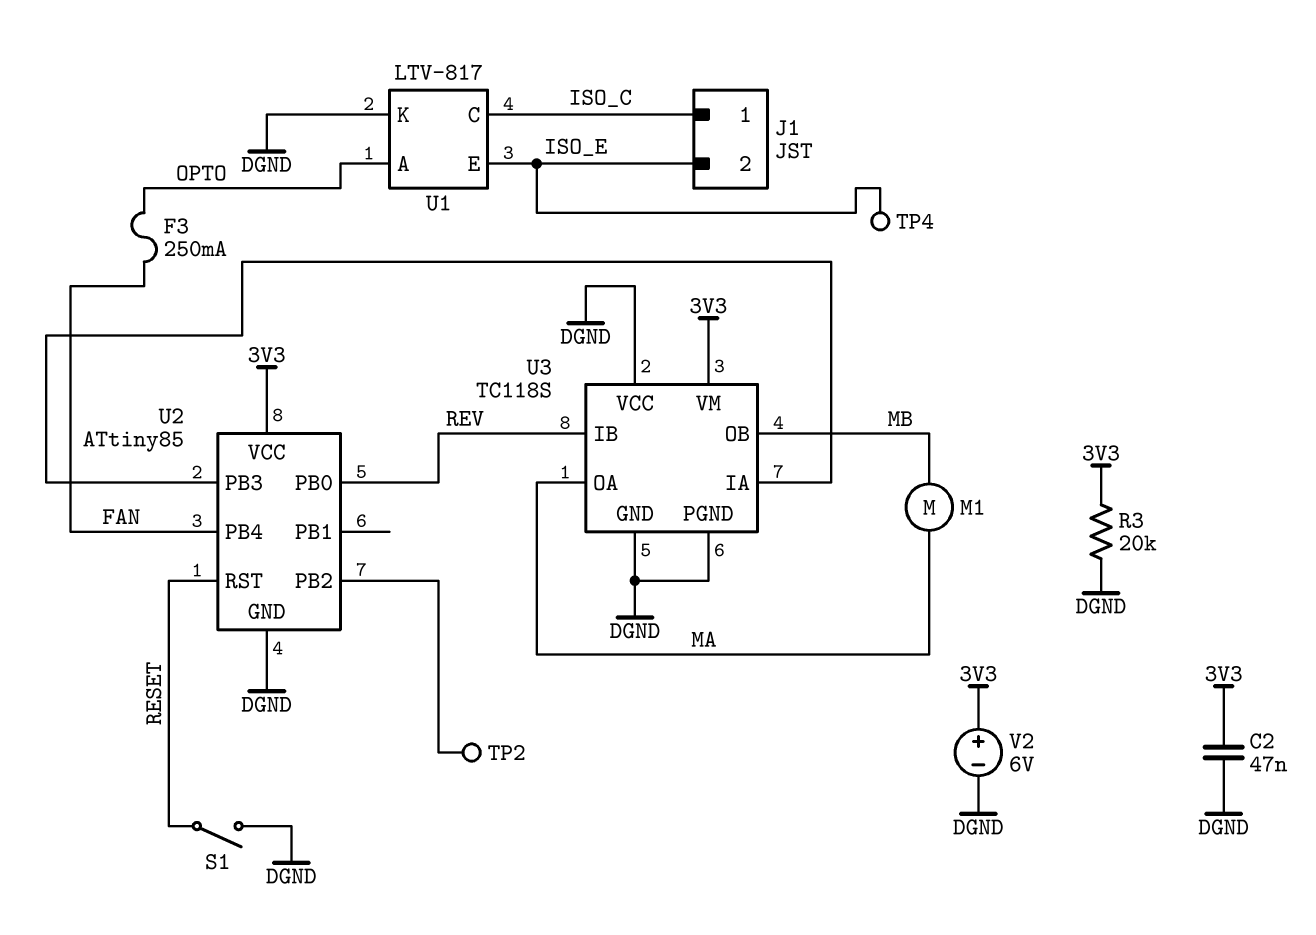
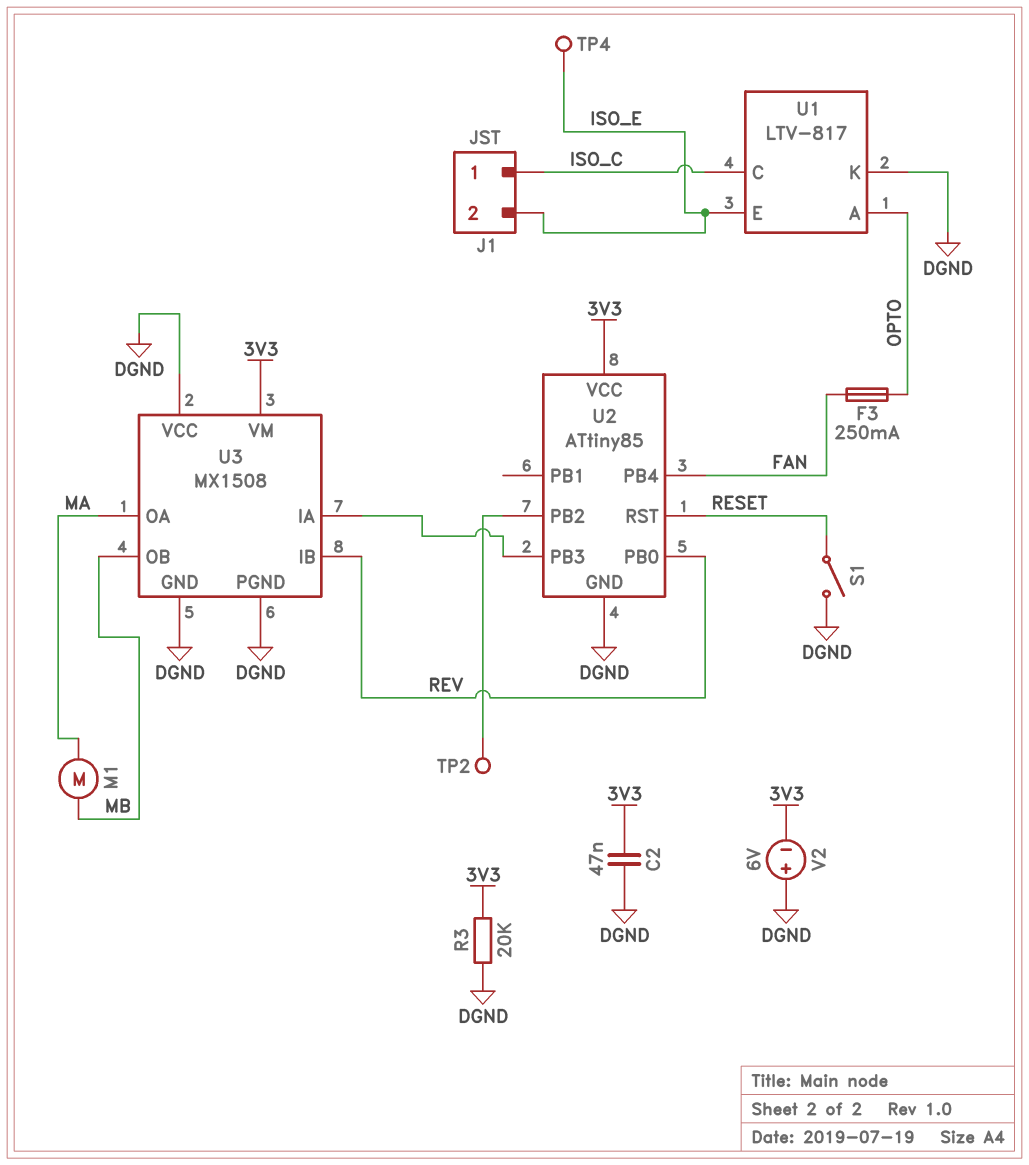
U3: TC118S -> MX1508
V2: 6V (plus 3V3, minus DGND) -> 6V (plus DGND, minus 3V3)

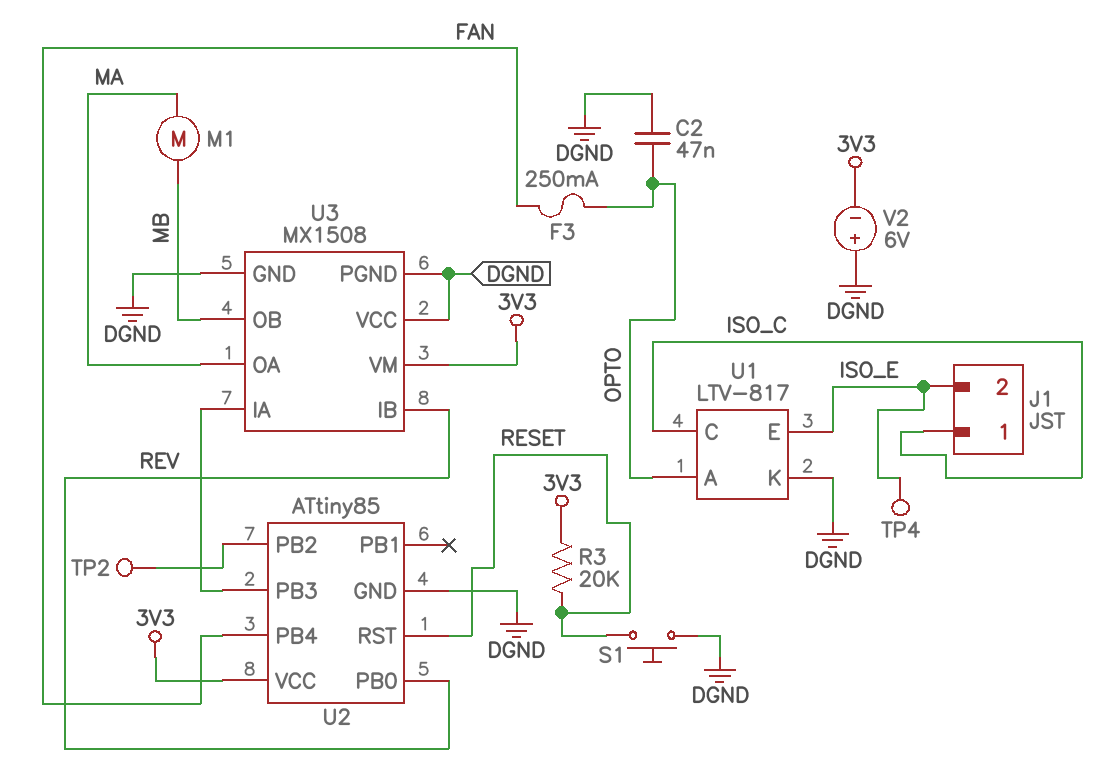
C2: 47nF (3V3, DGND) -> 47nF (DGND, OPTO)
R3: 20k (3V3, DGND) -> 20k (3V3, RESET)
S1: switch (DGND, RESET) -> button (DGND, RESET)

